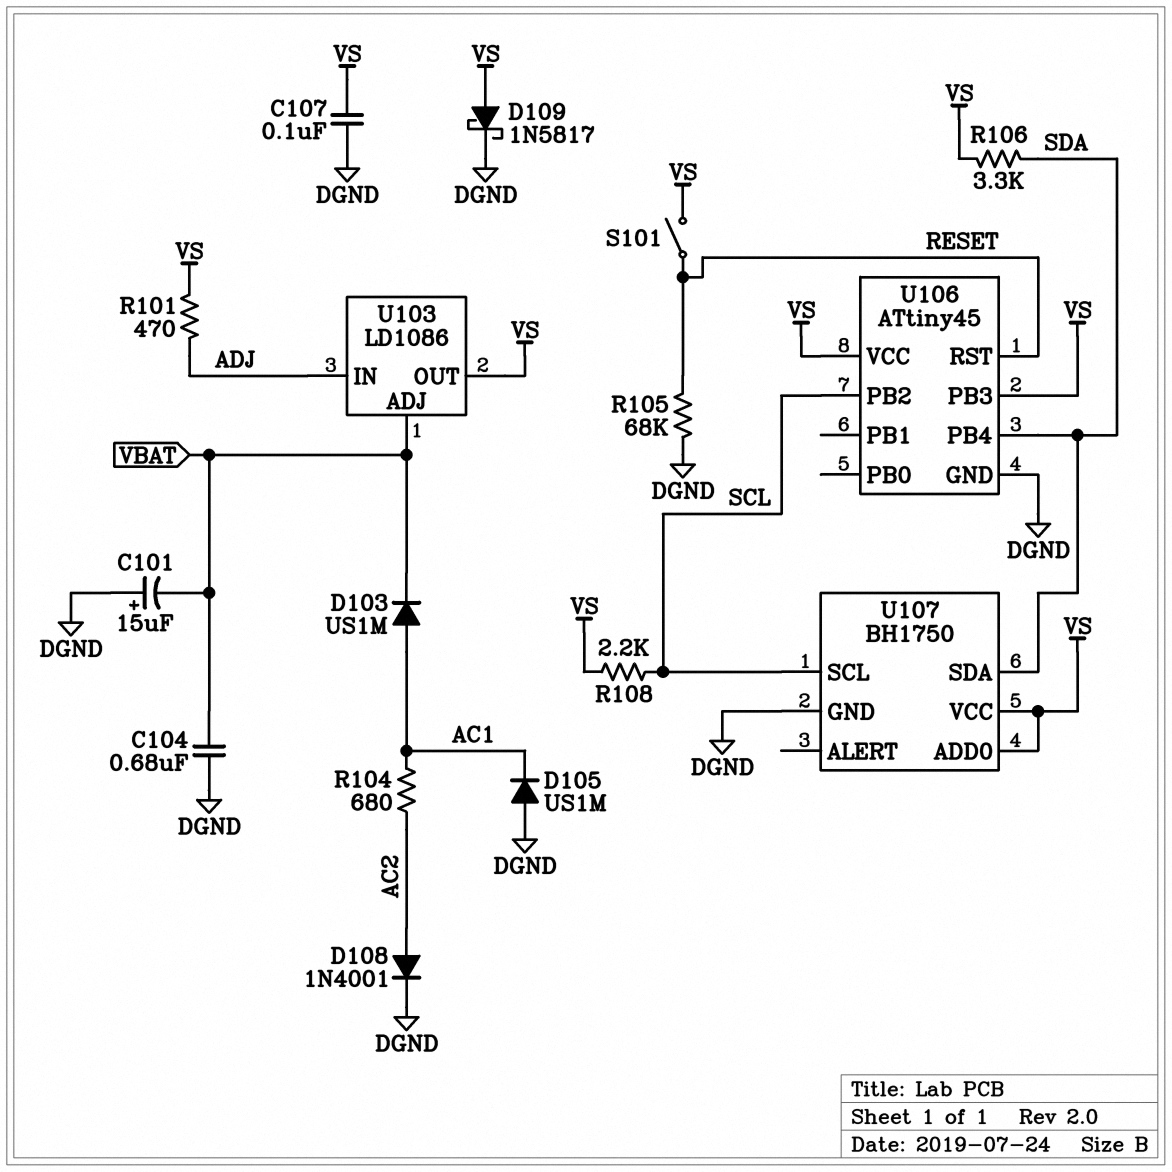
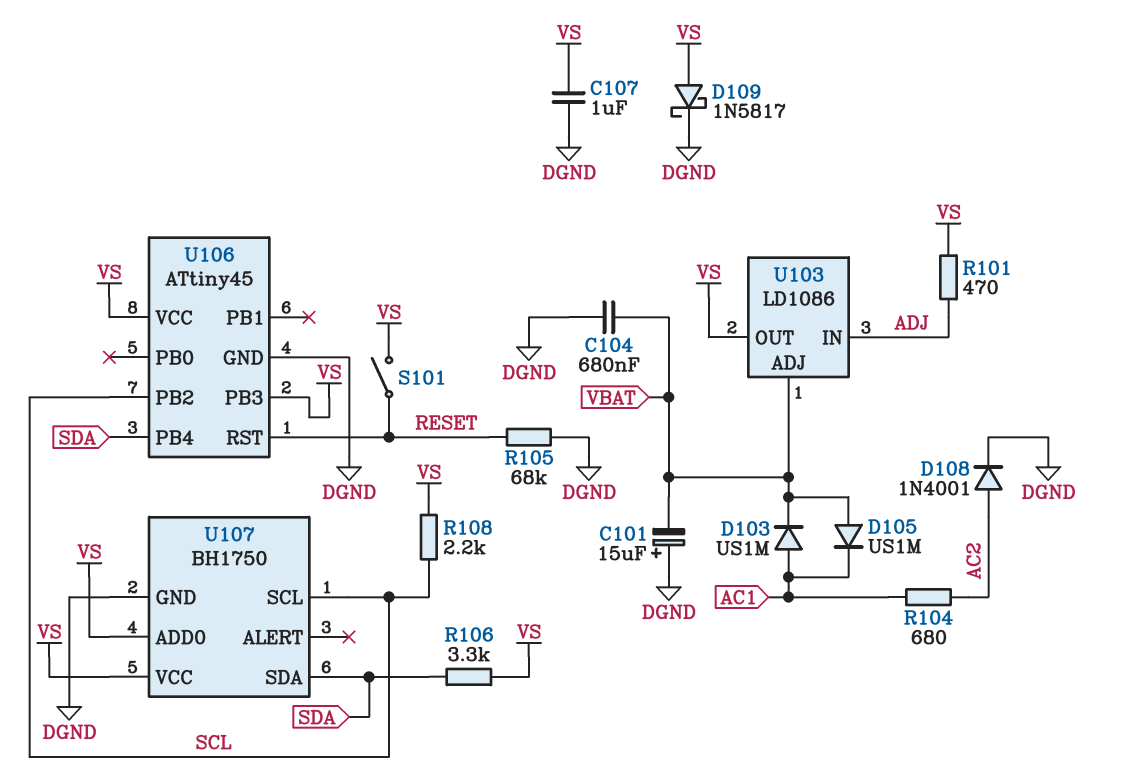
C107: 100nF (DGND, VS) -> 1uF (DGND, VS)
D105: diode US1M (A DGND, K AC1) -> diode US1M (A VBAT, K AC1)

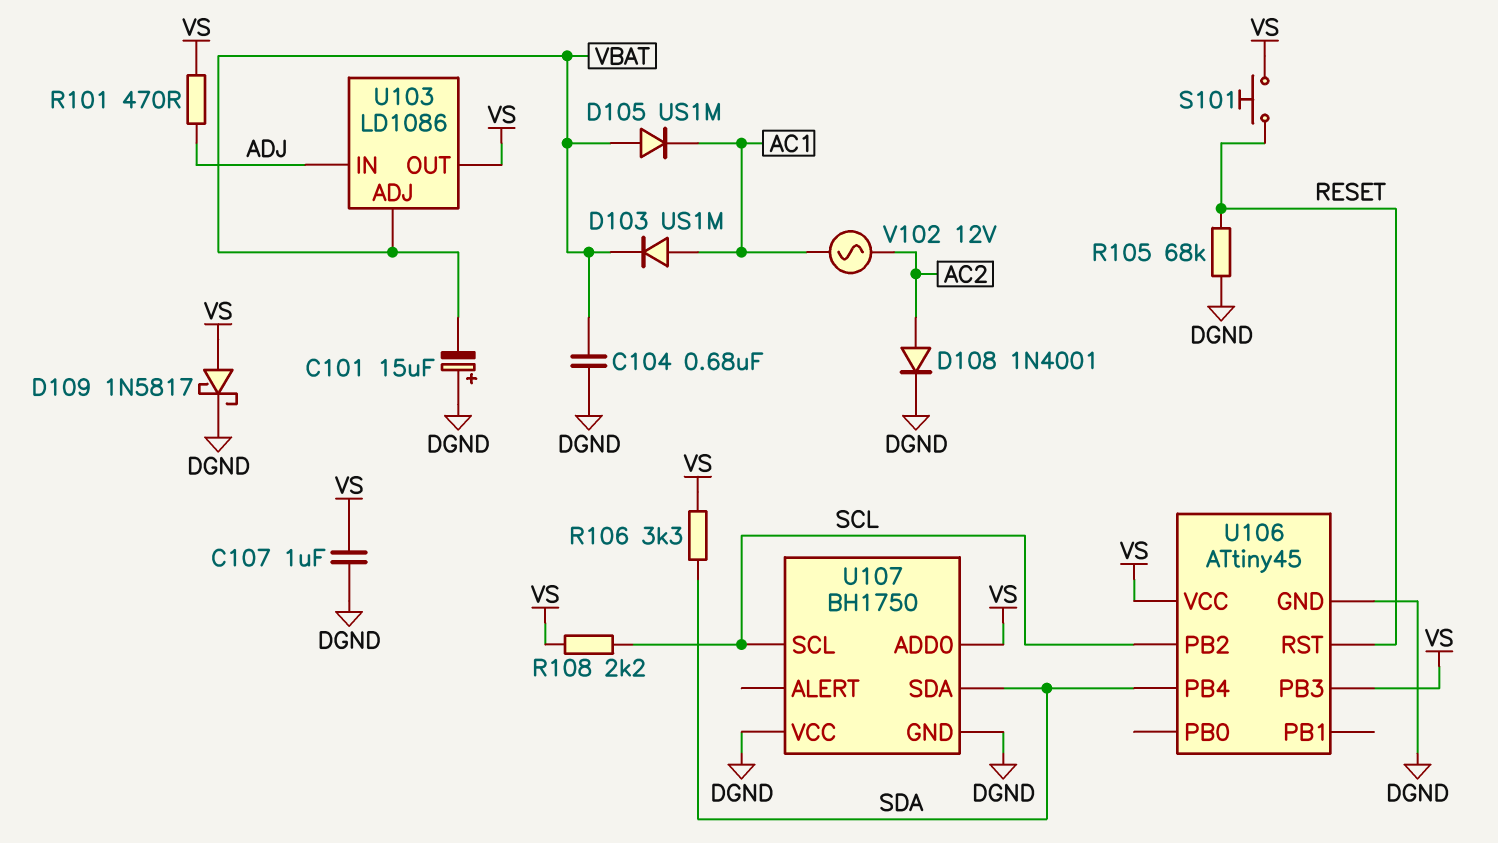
R104: 680 (AC1, AC2) -> none
S101: switch (RESET, VS) -> button (RESET, VS)
U107 pin VCC: VS -> DGND
V102: none -> AC 12V (AC1, AC2)

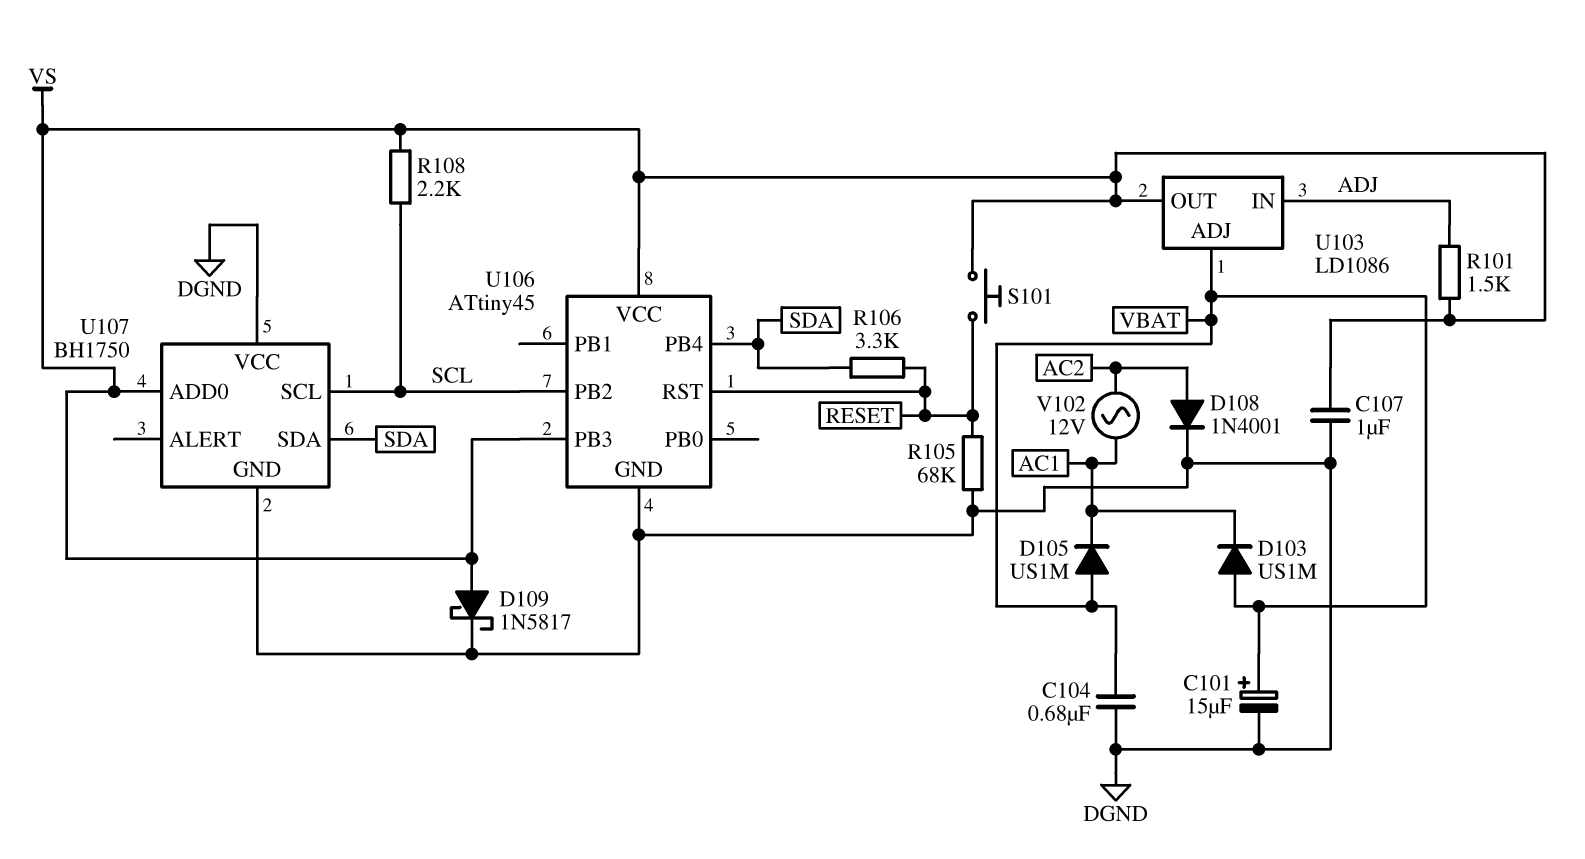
C101: 15uF (plus DGND, minus VBAT) -> 15uF (plus VBAT, minus DGND)
D103: diode US1M (A AC1, K VBAT) -> diode US1M (A VBAT, K AC1)
R101: 470 (ADJ, VS) -> 1.5k (ADJ, VS)
R106: 3.3k (SDA, VS) -> 3.3k (RESET, SDA)

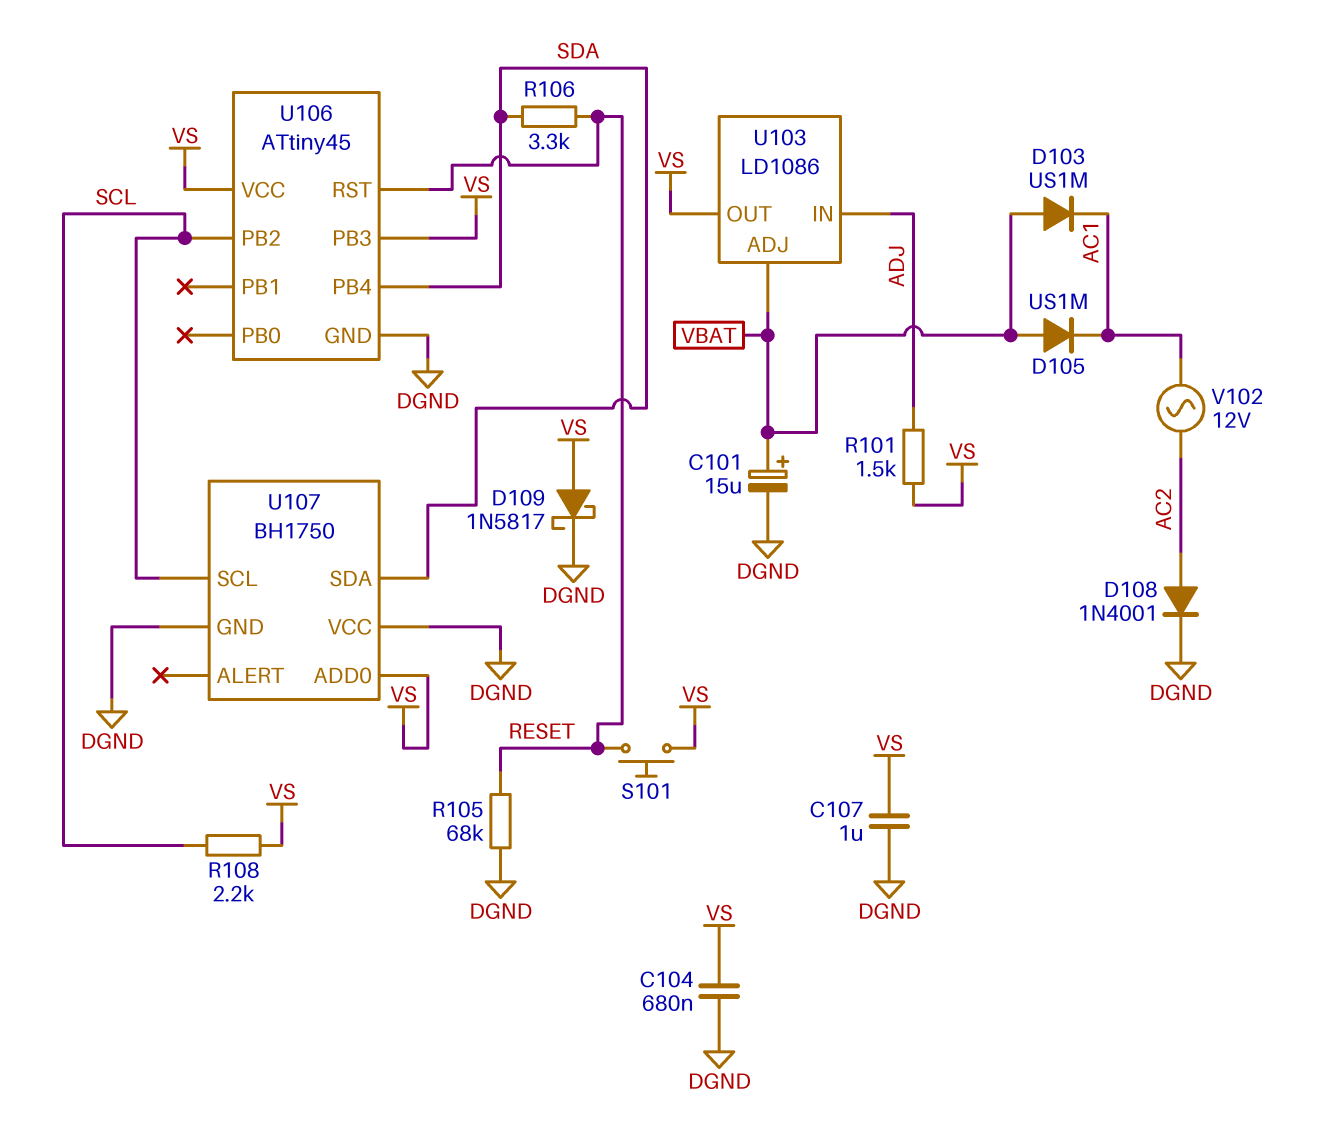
C104: 680nF (DGND, VBAT) -> 680nF (DGND, VS)

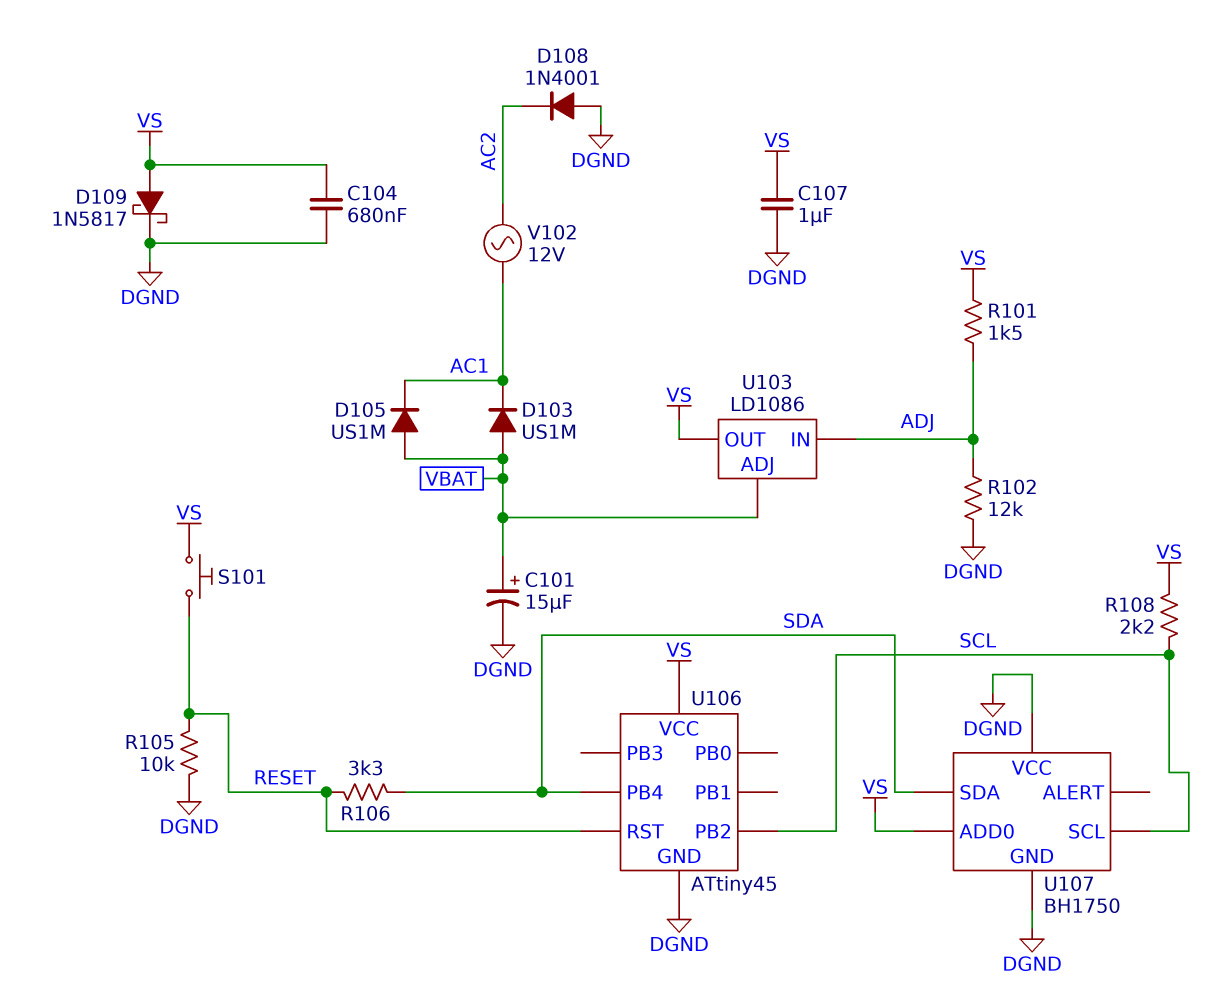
D108: diode 1N4001 (A AC2, K DGND) -> diode 1N4001 (A DGND, K AC2)
R102: none -> 12k (ADJ, DGND)
R105: 68k (DGND, RESET) -> 10k (DGND, RESET)
U106 pin PB3: VS -> none

